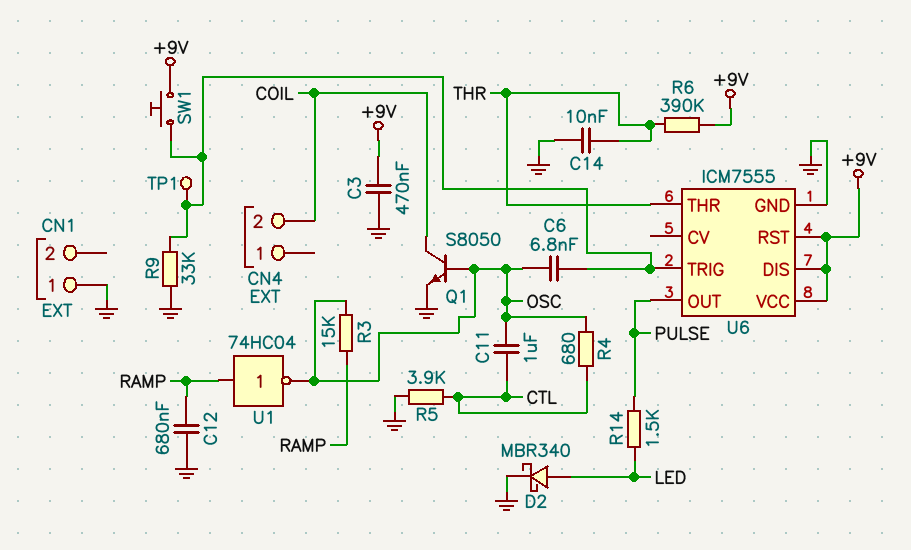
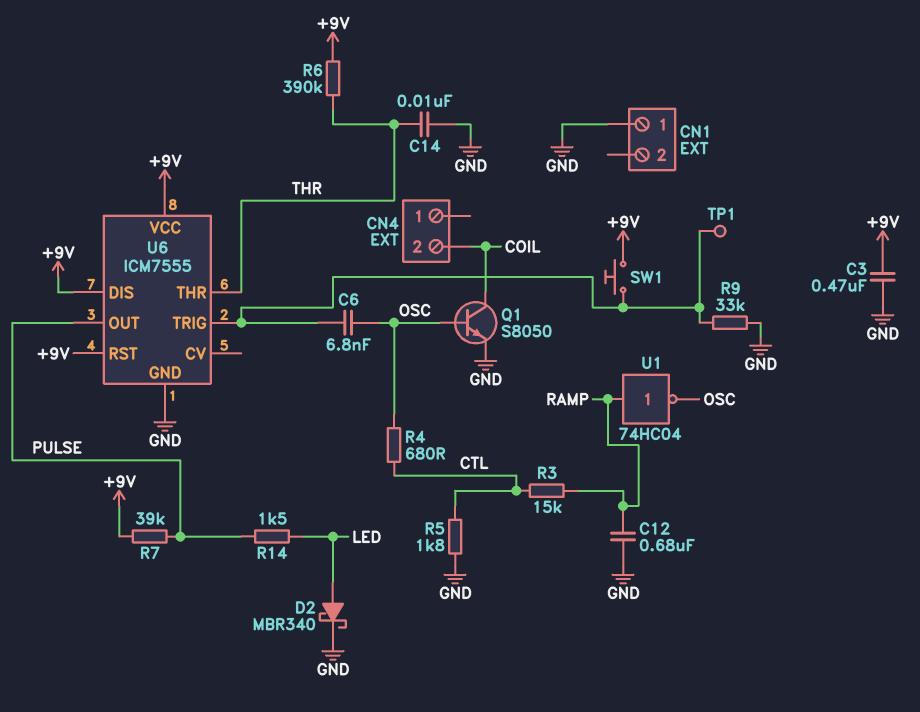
C11: 1uF (CTL, OSC) -> none
R3: 15k (OSC, RAMP) -> 15k (CTL, RAMP)
R5: 3.9k (CTL, GND) -> 1.8k (CTL, GND)
R7: none -> 39k (+9V, PULSE)

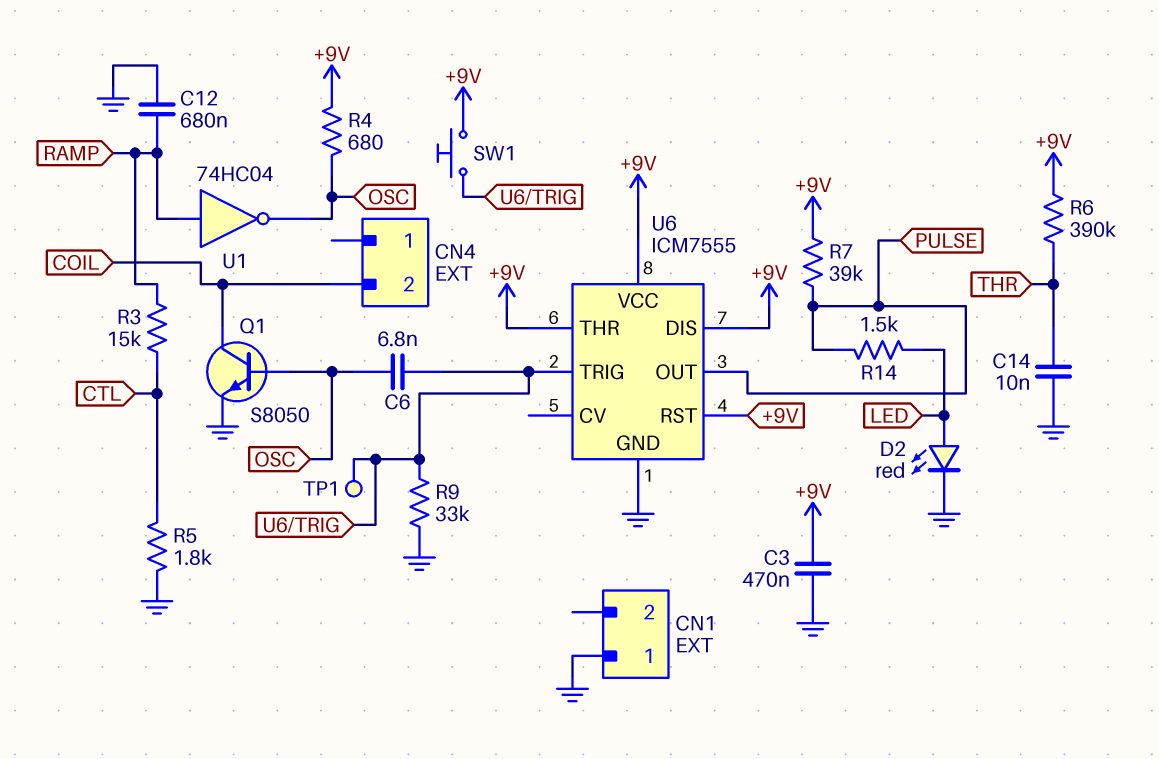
D2: schottky MBR340 (A LED, K GND) -> LED red (A LED, K GND)
R4: 680 (CTL, OSC) -> 680 (+9V, OSC)
U6 pin THR: THR -> +9V

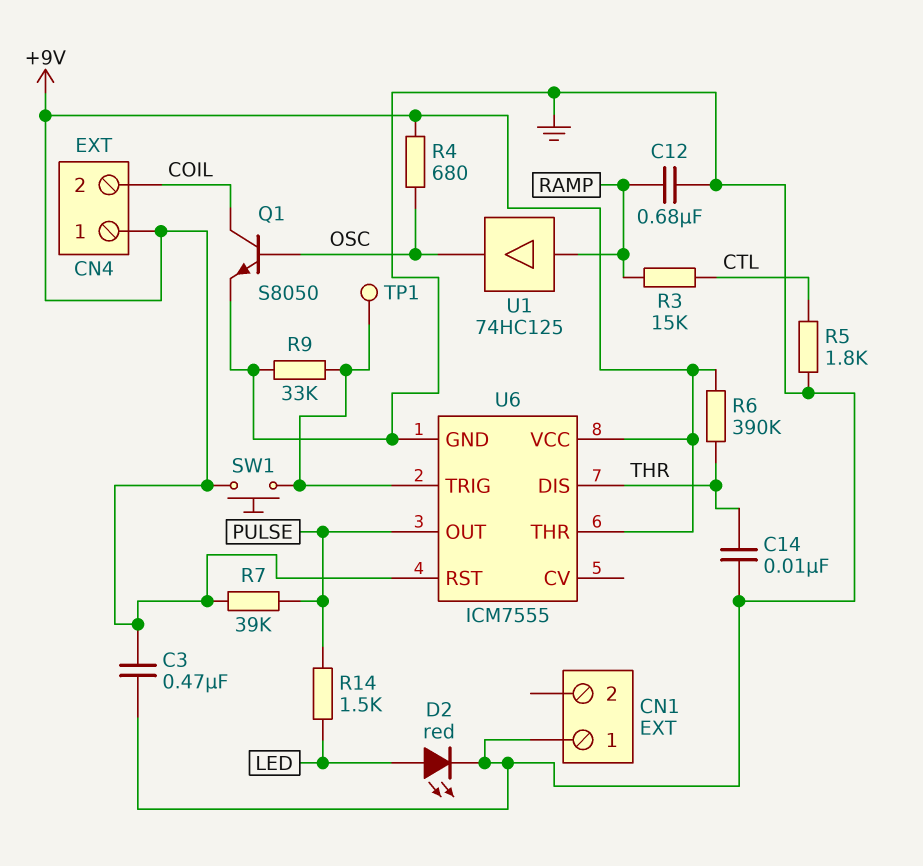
C6: 6.8nF (OSC, U6/TRIG) -> none
CN4 pin 1: none -> +9V
U1: NOT 74HC04 (in RAMP, out OSC) -> buffer 74HC125 (in RAMP, out OSC)
U6 pin DIS: +9V -> THR

